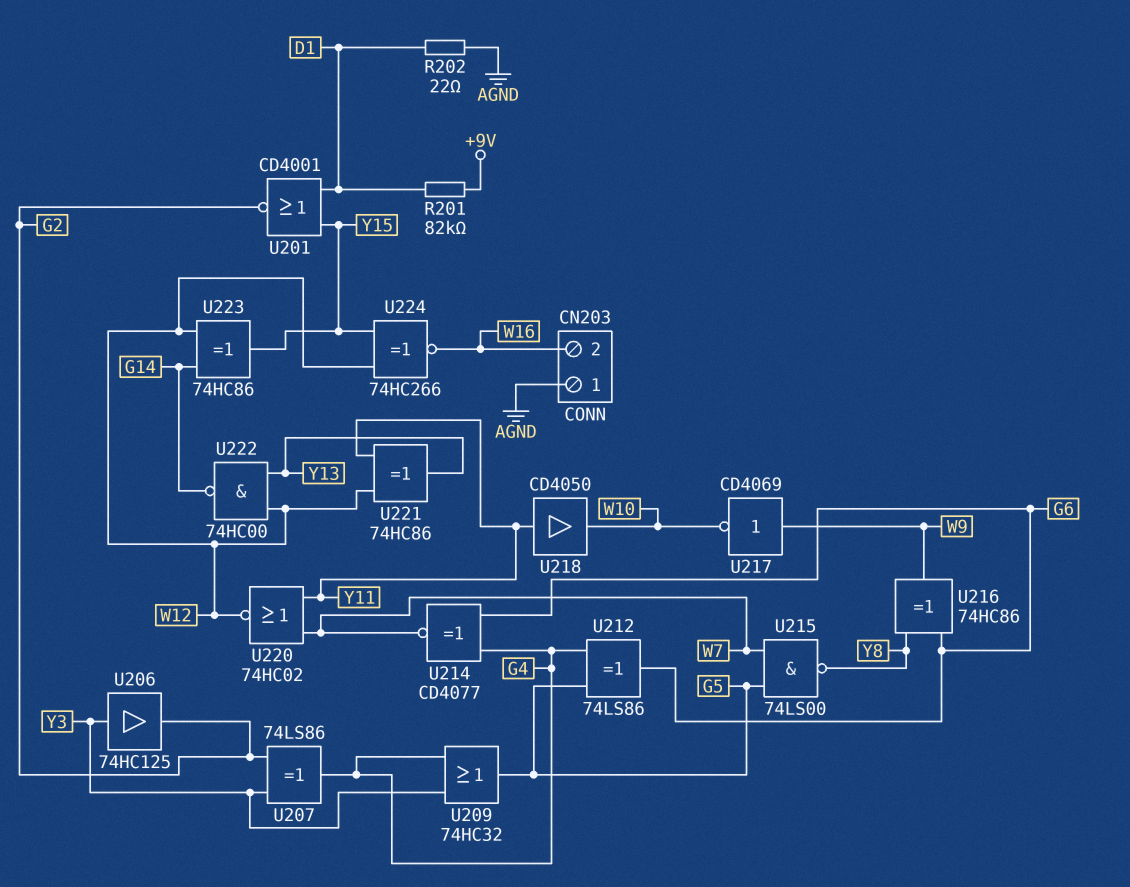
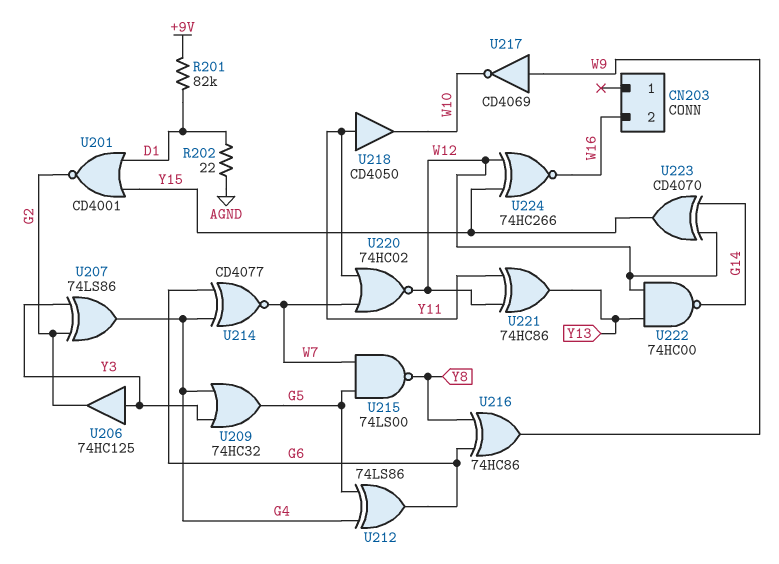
CN203 pin 1: AGND -> none
U223: XOR 74HC86 (in G14, in W12, out Y15) -> XOR CD4070 (in G14, in W12, out Y15)

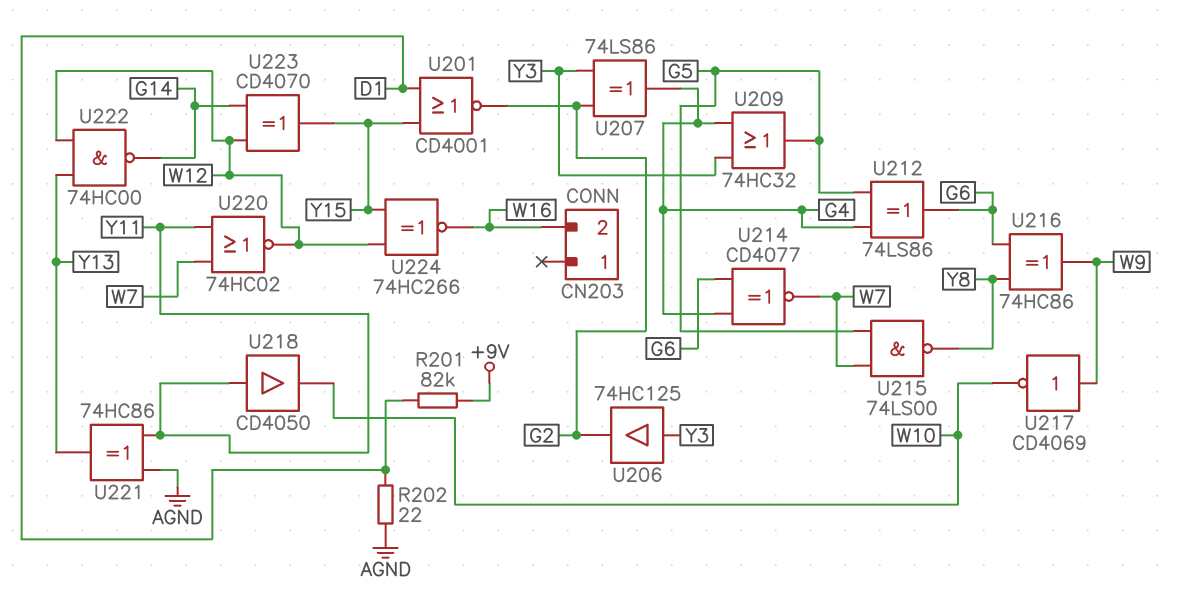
U221: XOR 74HC86 (in W12, in Y11, out Y13) -> XOR 74HC86 (in AGND, in Y11, out Y13)

